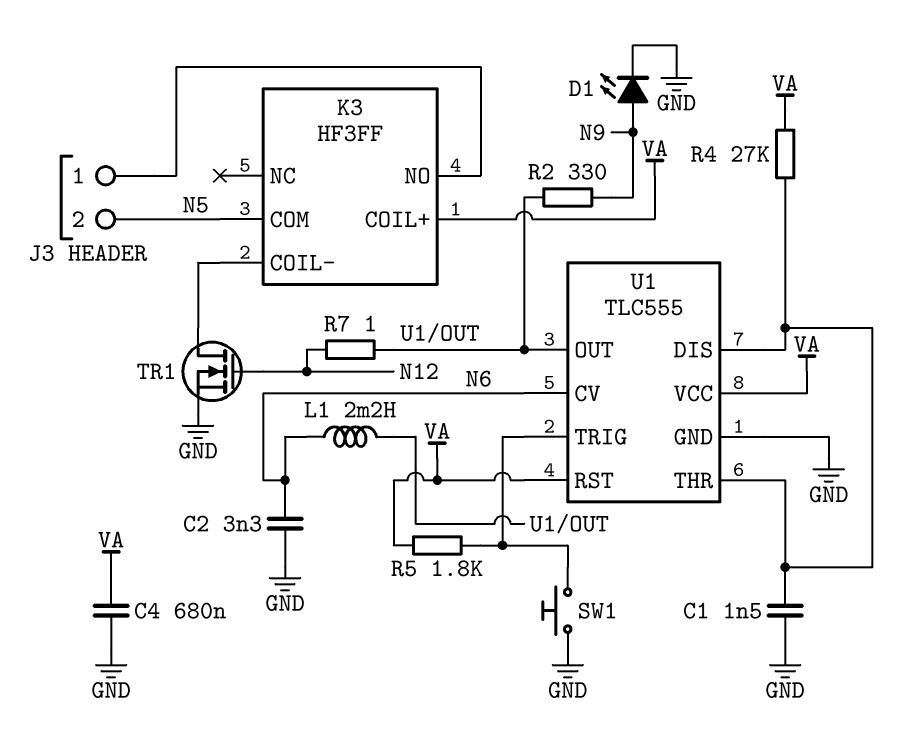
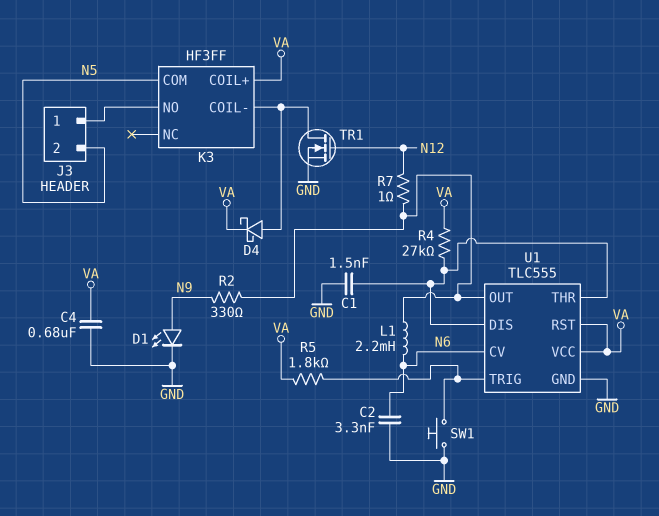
D4: none -> schottky (A K3/COIL-, K VA)

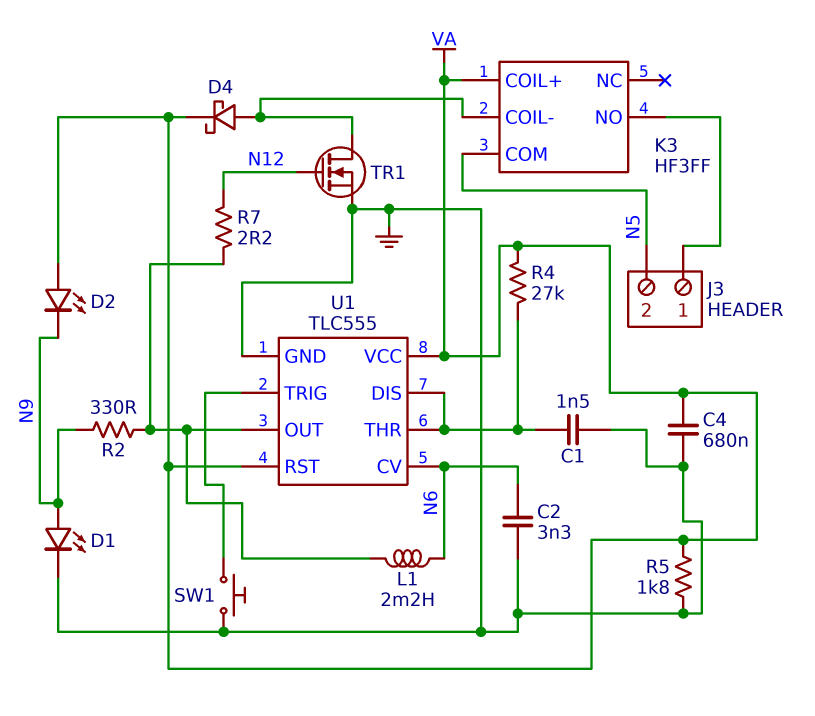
D2: none -> LED (A VA, K N9)
R5: 1.8k (U1/TRIG, VA) -> 1.8k (GND, VA)
R7: 1 (N12, U1/OUT) -> 2.2 (N12, U1/OUT)

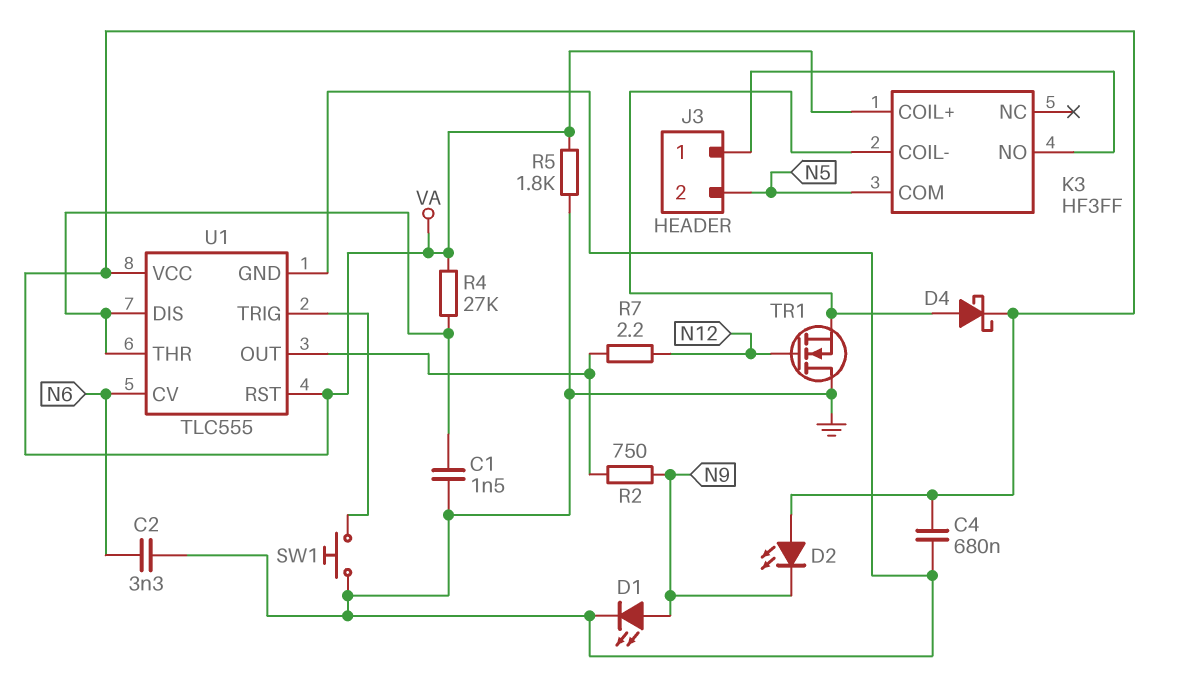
L1: 2.2mH (N6, U1/OUT) -> none
R2: 330 (N9, U1/OUT) -> 750 (N9, U1/OUT)
TR1: NMOS (G N12, D K3/COIL-, S GND) -> NMOS (G N12, D GND, S K3/COIL-)

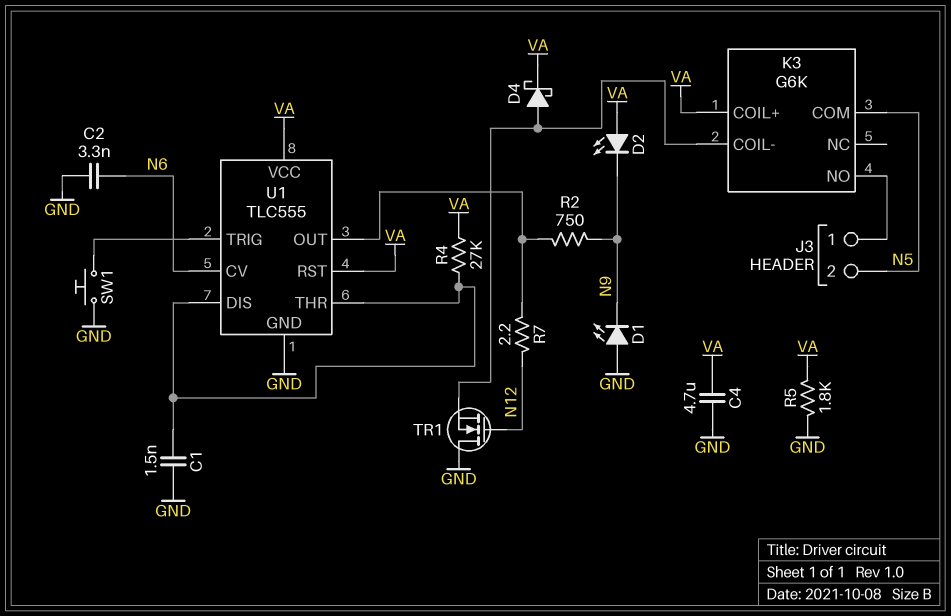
C4: 680nF (GND, VA) -> 4.7uF (GND, VA)
D1: LED (A N9, K GND) -> LED (A GND, K N9)
K3: HF3FF -> G6K

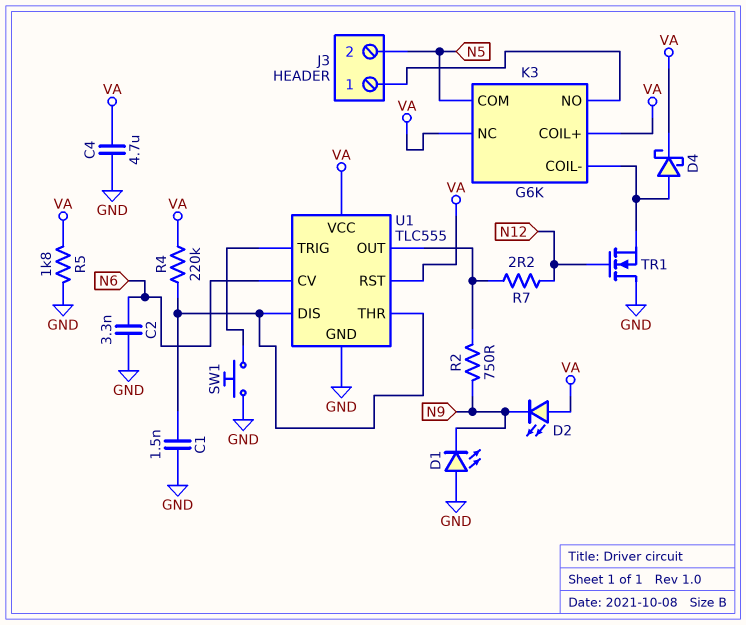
K3 pin NC: none -> VA
R4: 27k (U1/DIS, VA) -> 220k (U1/DIS, VA)

